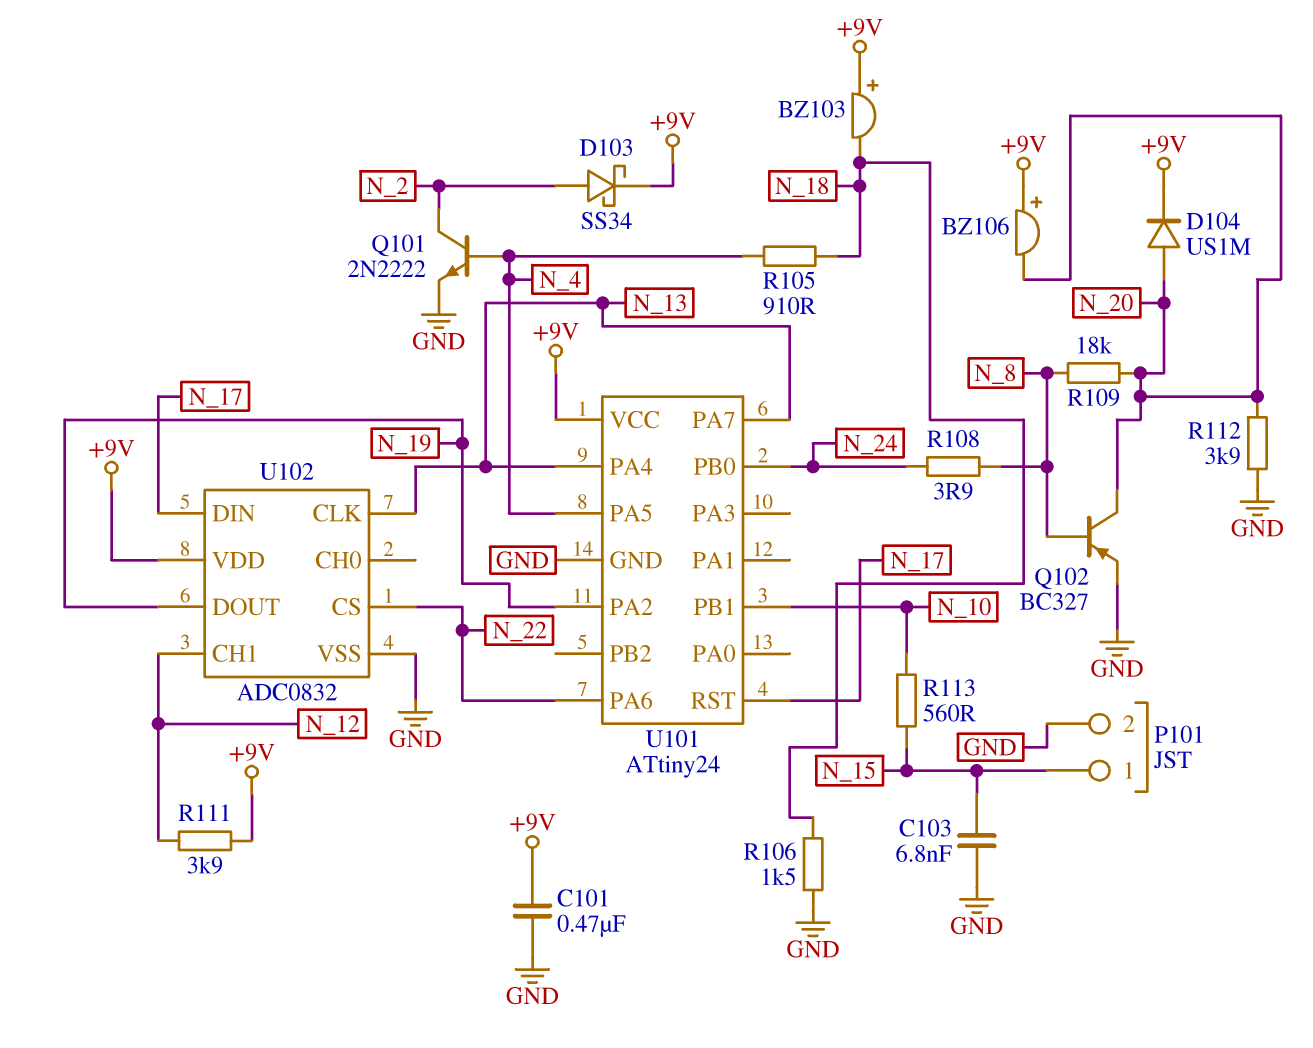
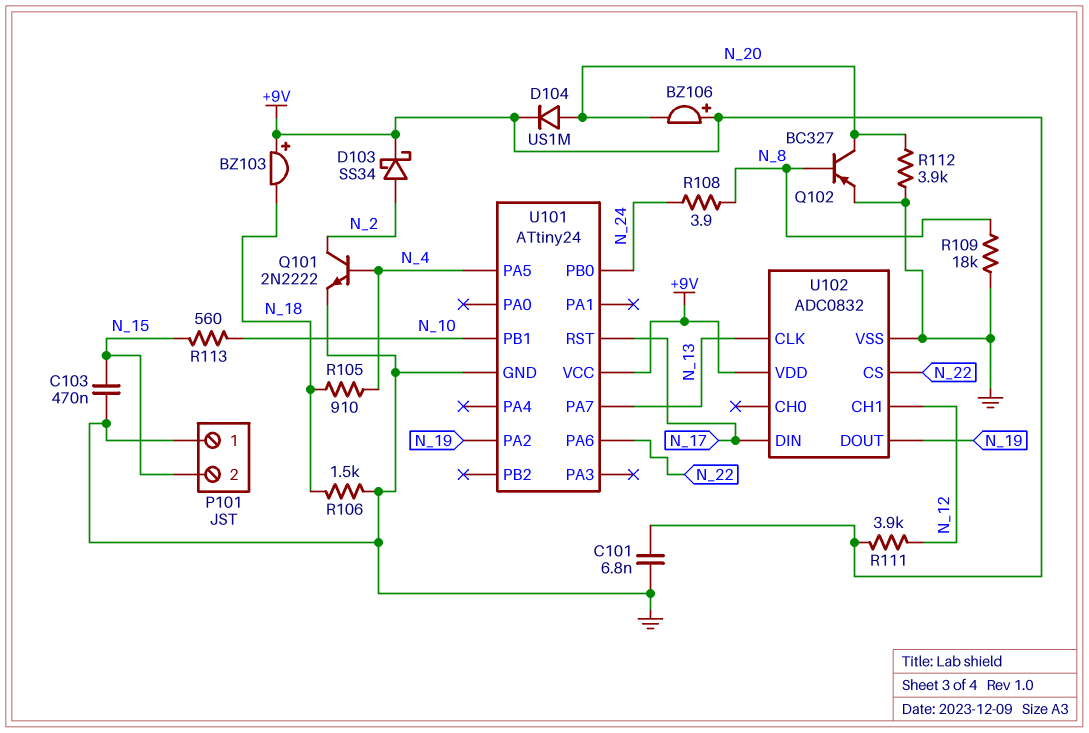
C101: 470nF (+9V, GND) -> 6.8nF (+9V, GND)
C103: 6.8nF (GND, N_15) -> 470nF (GND, N_15)
P101 pin 1: N_15 -> GND
P101 pin 2: GND -> N_15
R109: 18k (N_8, N_20) -> 18k (GND, N_8)
U101 pin PA4: N_13 -> none

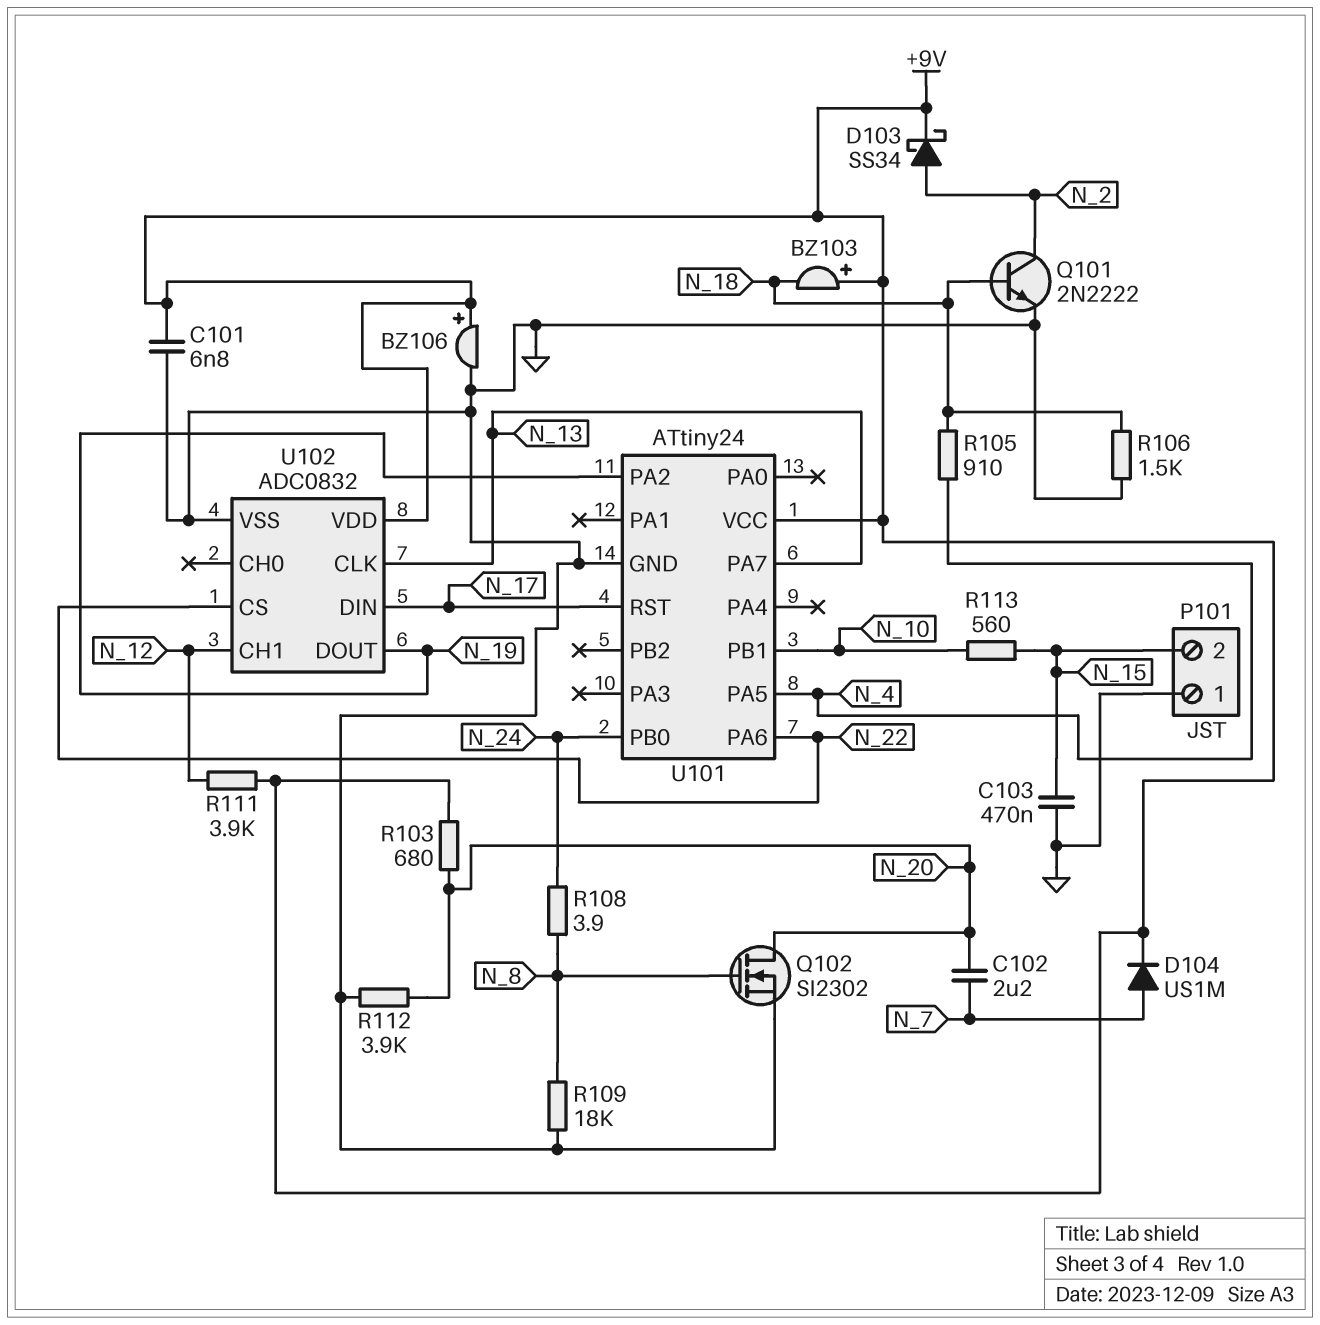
BZ106: buzzer (plus +9V, minus N_20) -> buzzer (plus +9V, minus GND)
C102: none -> 2.2uF (N_7, N_20)
D104: diode US1M (A N_20, K +9V) -> diode US1M (A N_7, K +9V)
Q101: NPN 2N2222 (B N_4, C N_2, E GND) -> NPN 2N2222 (B N_18, C N_2, E GND)
Q102: PNP BC327 (B N_8, C N_20, E GND) -> NMOS SI2302 (G N_8, D N_20, S GND)
R103: none -> 680 (+9V, N_20)

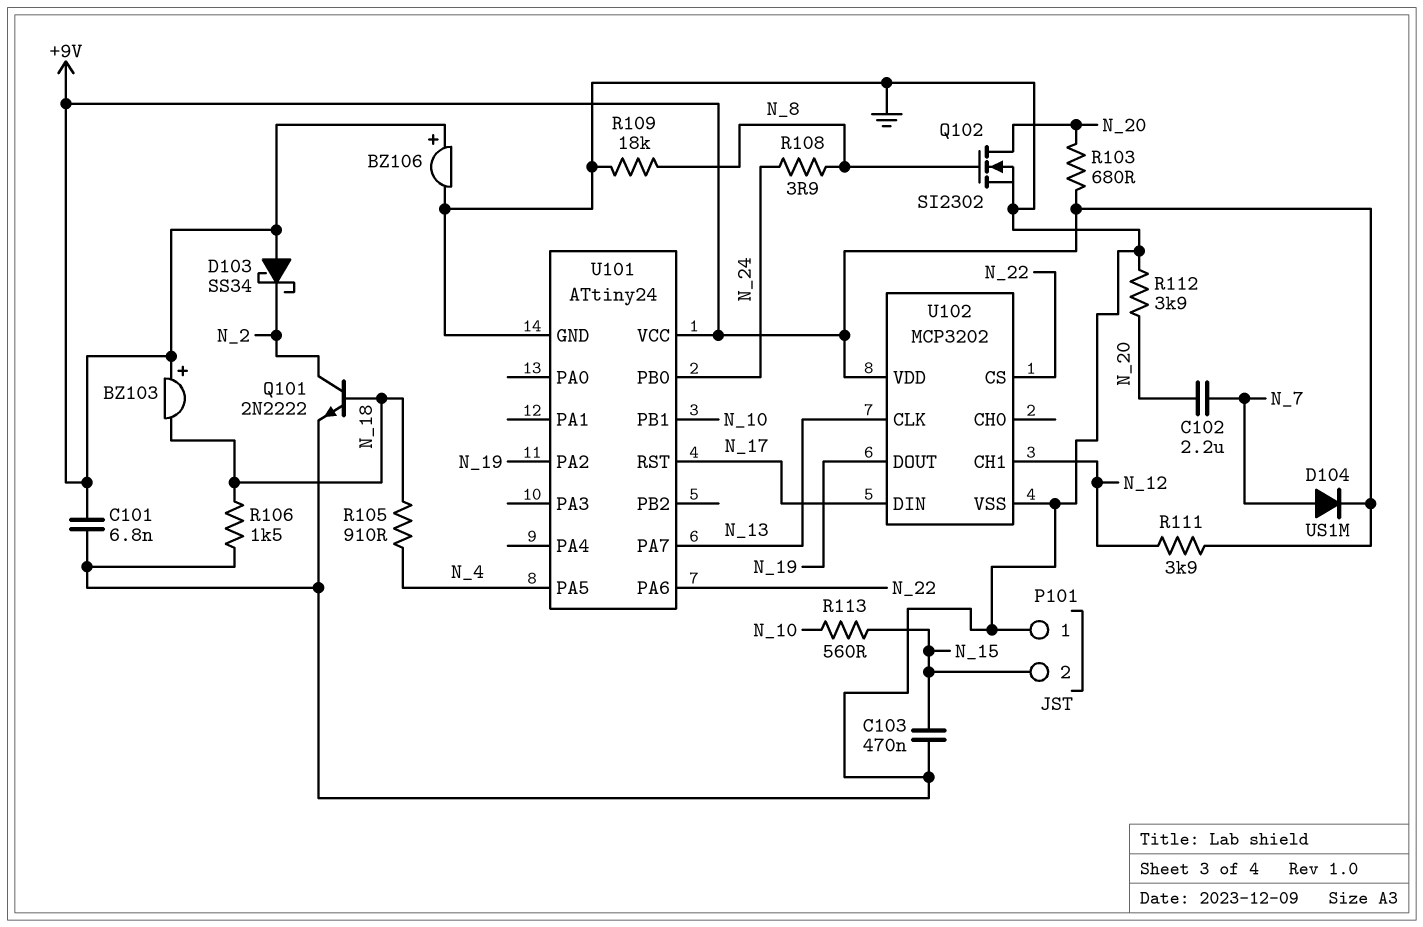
D103: schottky SS34 (A N_2, K +9V) -> schottky SS34 (A +9V, K N_2)
U102: ADC0832 -> MCP3202

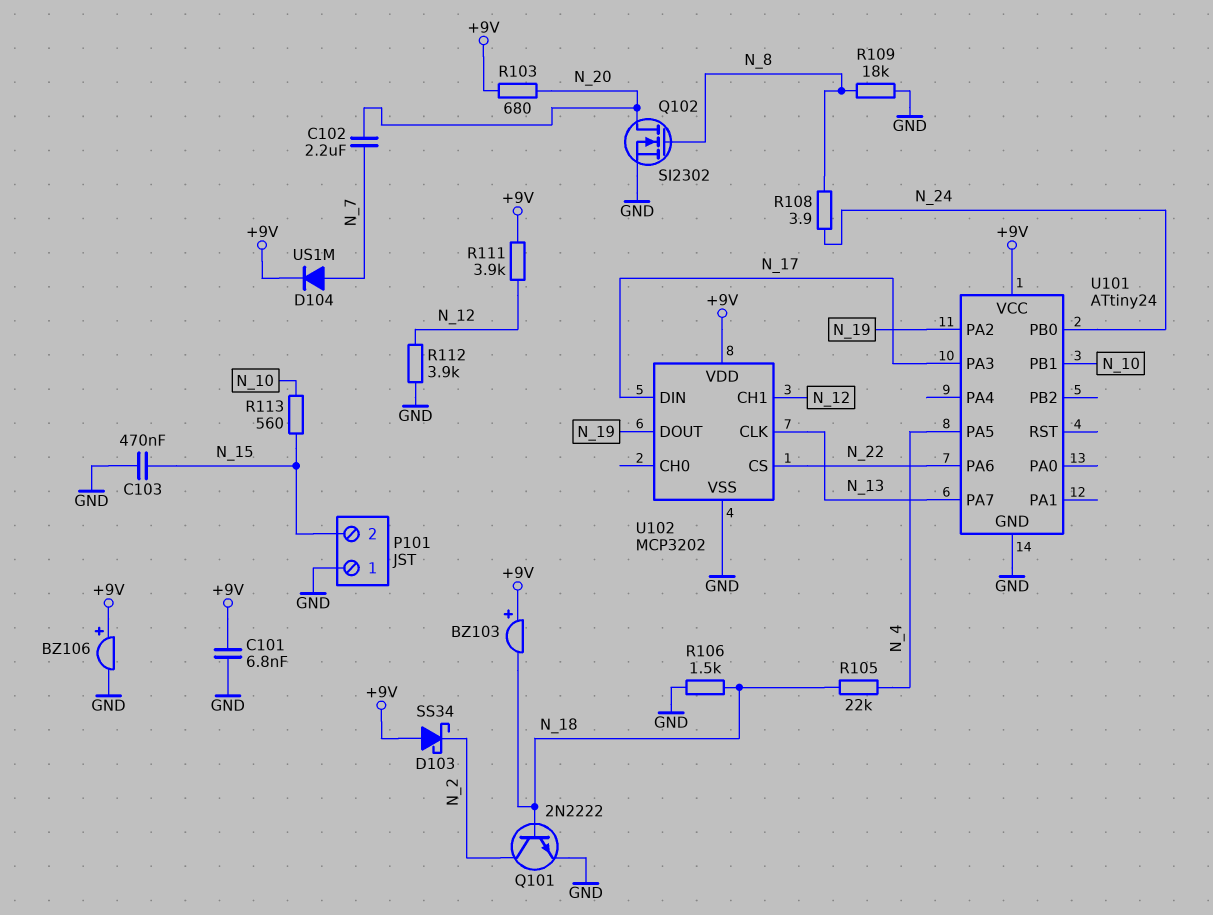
R105: 910 (N_4, N_18) -> 22k (N_4, N_18)
R112: 3.9k (GND, N_20) -> 3.9k (GND, N_12)
U101 pin PA3: none -> N_17
U101 pin RST: N_17 -> none

